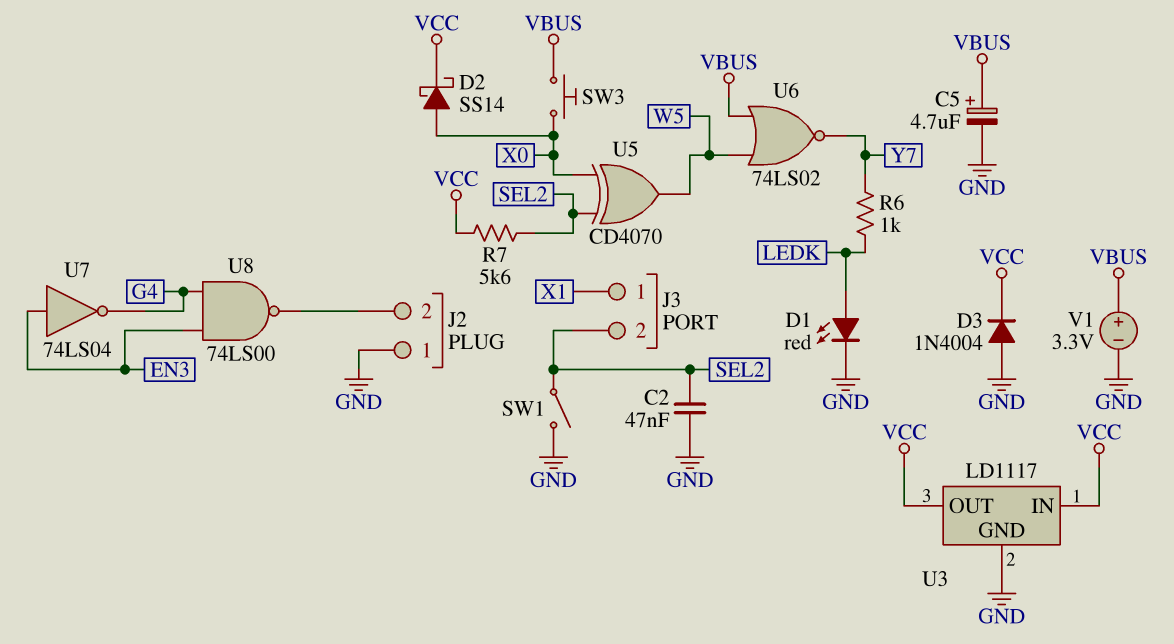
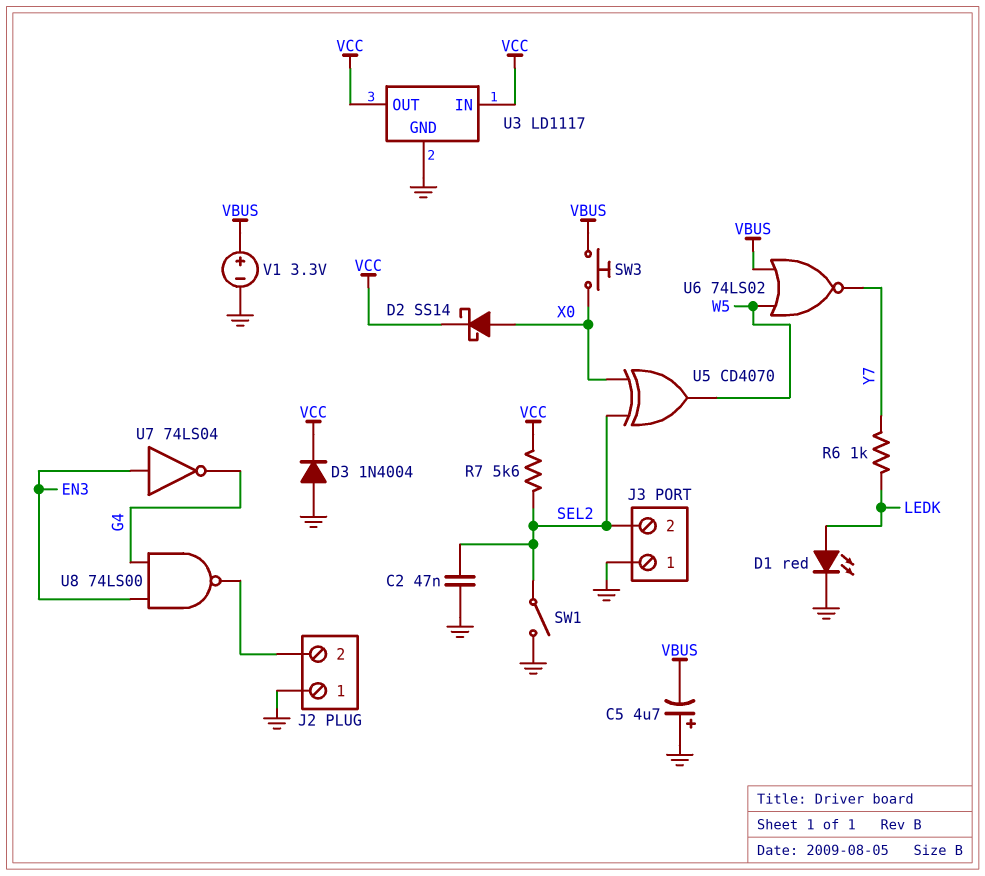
C5: 4.7uF (plus VBUS, minus GND) -> 4.7uF (plus GND, minus VBUS)
J3 pin 1: X1 -> GND

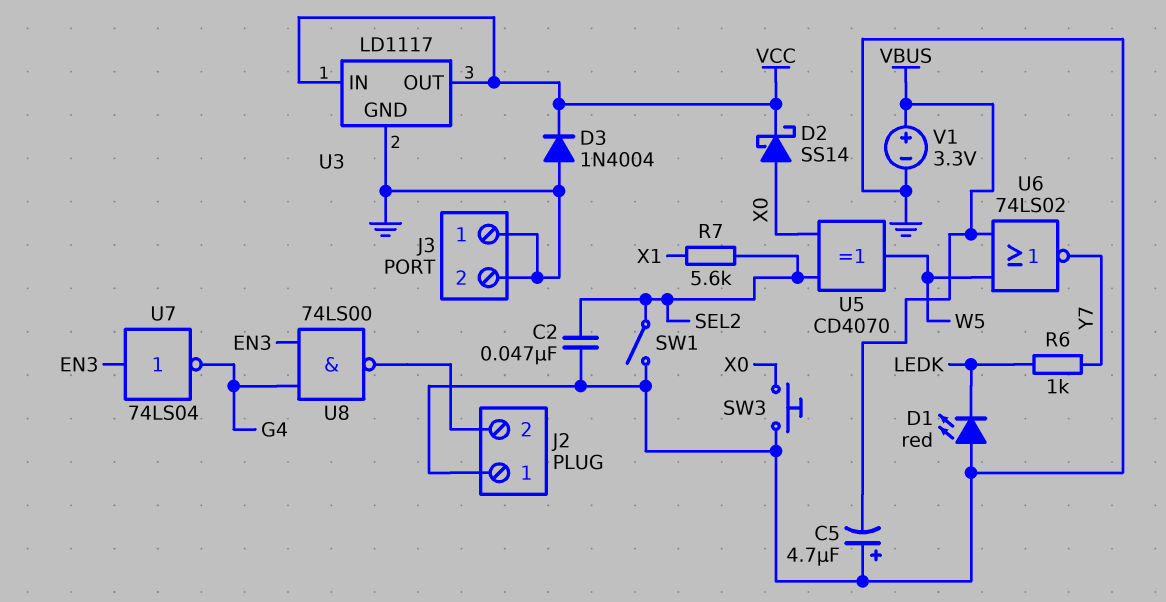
D1: LED red (A LEDK, K GND) -> LED red (A GND, K LEDK)
J3 pin 2: SEL2 -> GND
R7: 5.6k (SEL2, VCC) -> 5.6k (SEL2, X1)
SW3: button (VBUS, X0) -> button (GND, X0)

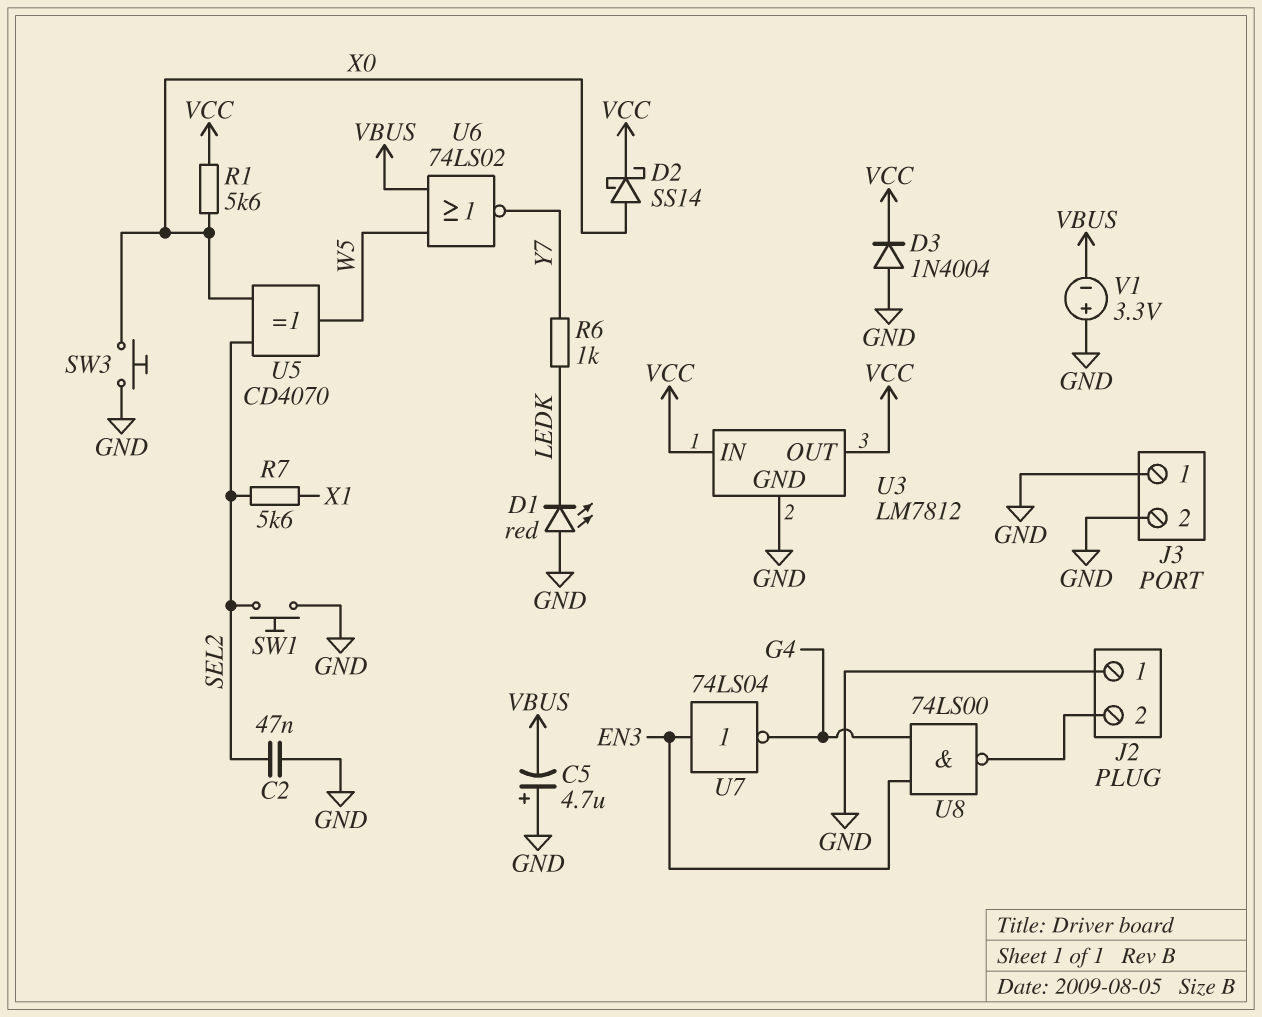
R1: none -> 5.6k (VCC, X0)
SW1: switch (GND, SEL2) -> button (GND, SEL2)
U3: LD1117 -> LM7812
V1: 3.3V (plus VBUS, minus GND) -> 3.3V (plus GND, minus VBUS)

